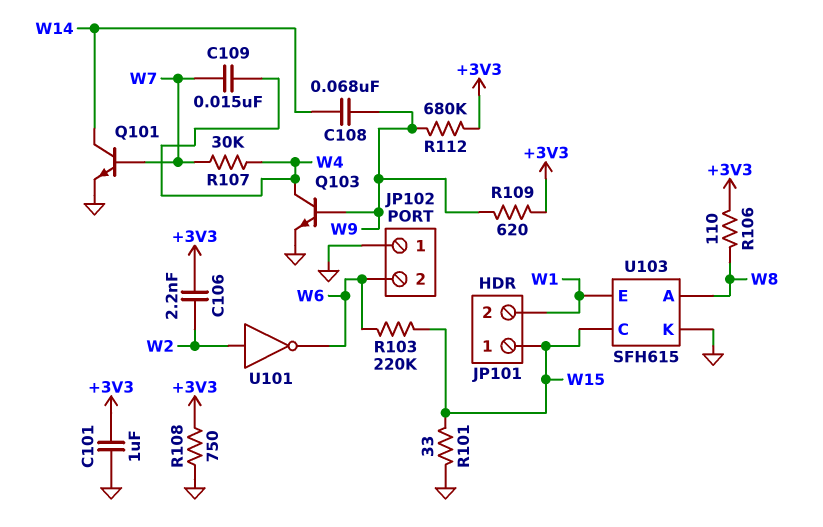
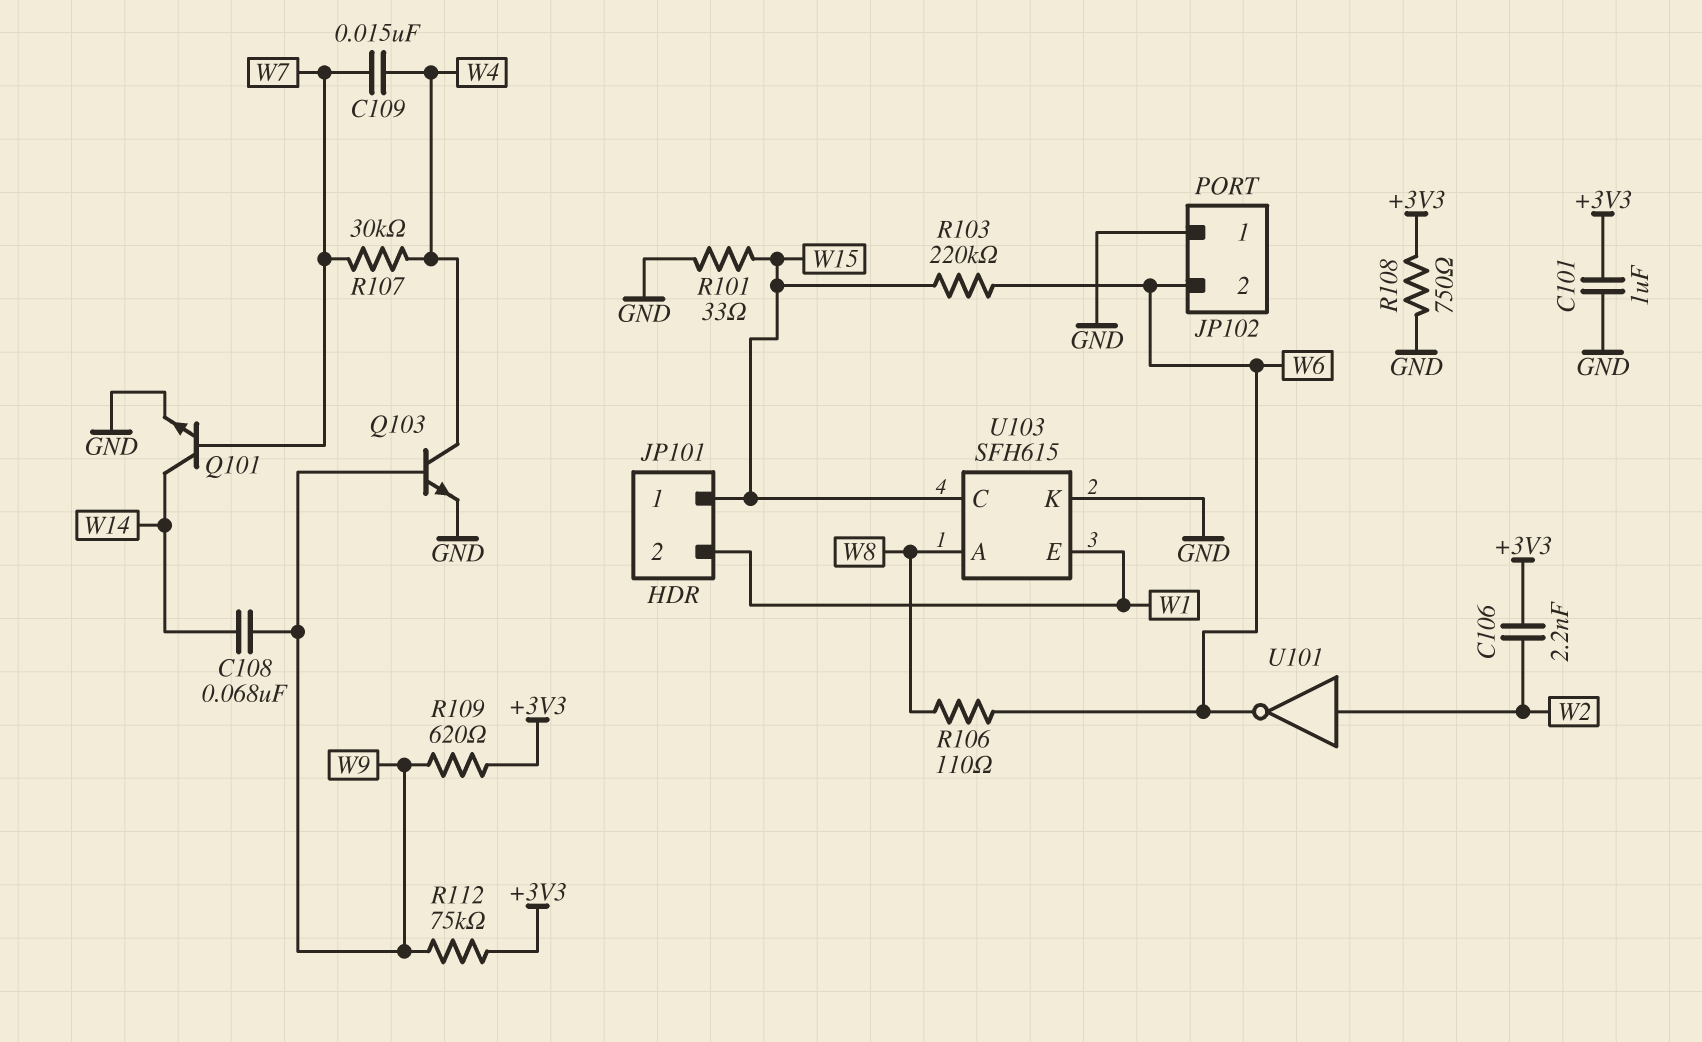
R106: 110 (+3V3, W8) -> 110 (W6, W8)
R112: 680k (+3V3, W9) -> 75k (+3V3, W9)

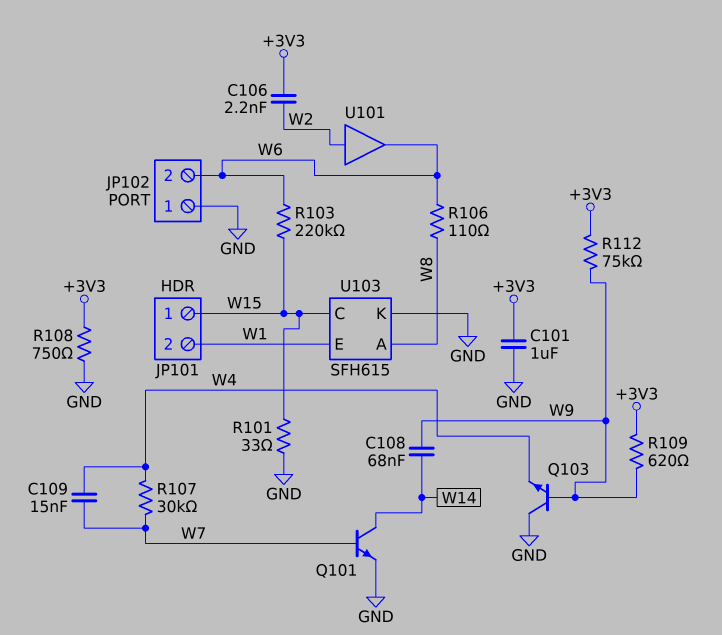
Q103: NPN (B W9, C W4, E GND) -> NPN (B W9, C GND, E W4)
U101: NOT (in W2, out W6) -> buffer (in W2, out W6)

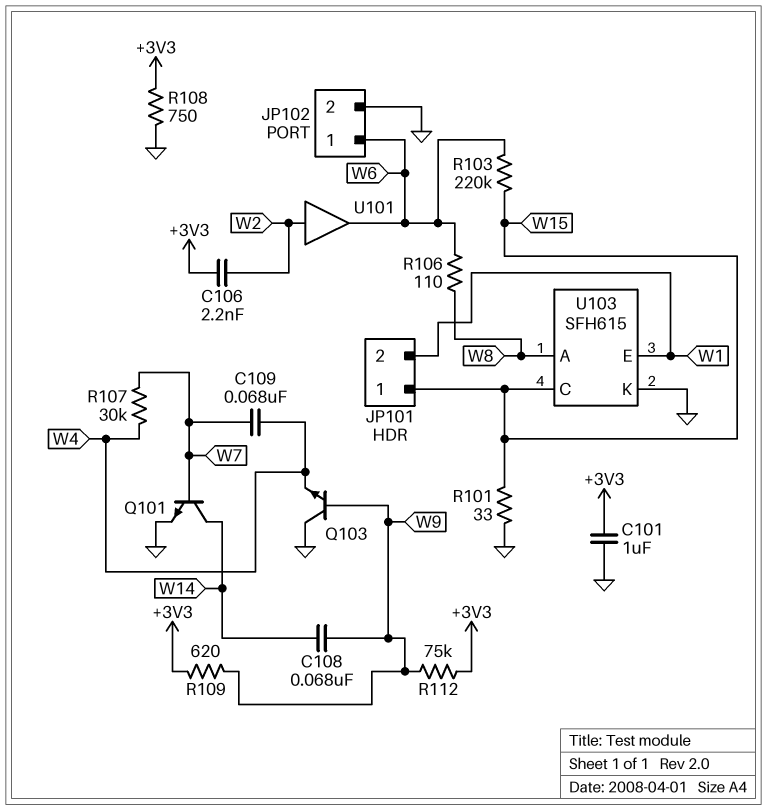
C109: 15nF (W4, W7) -> 68nF (W4, W7)
JP102 pin 1: GND -> W6
JP102 pin 2: W6 -> GND

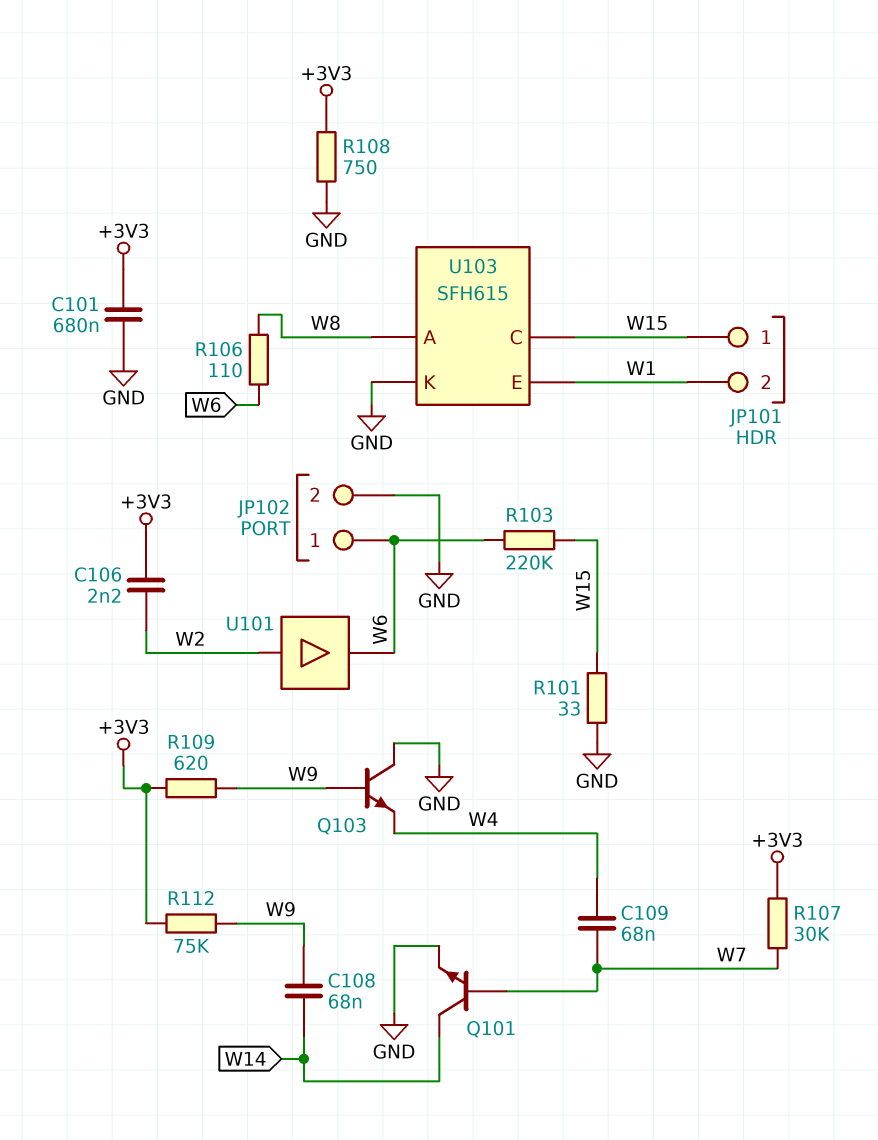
C101: 1uF (+3V3, GND) -> 680nF (+3V3, GND)
R107: 30k (W4, W7) -> 30k (+3V3, W7)

